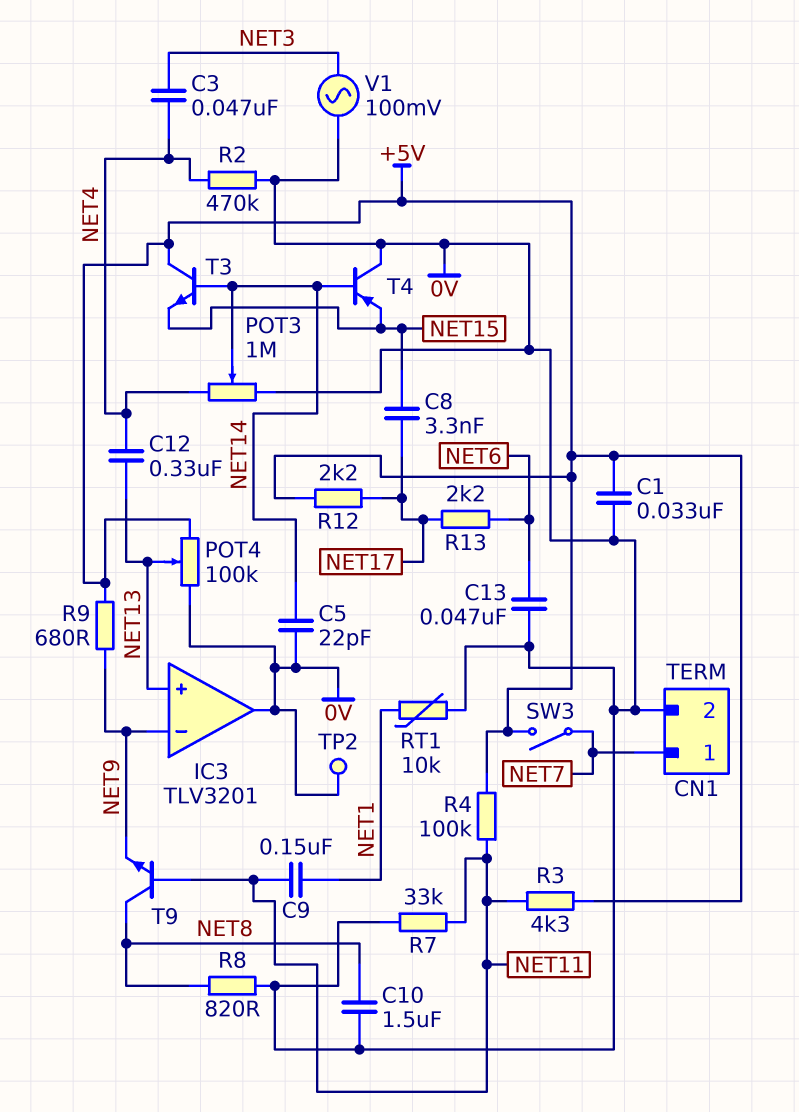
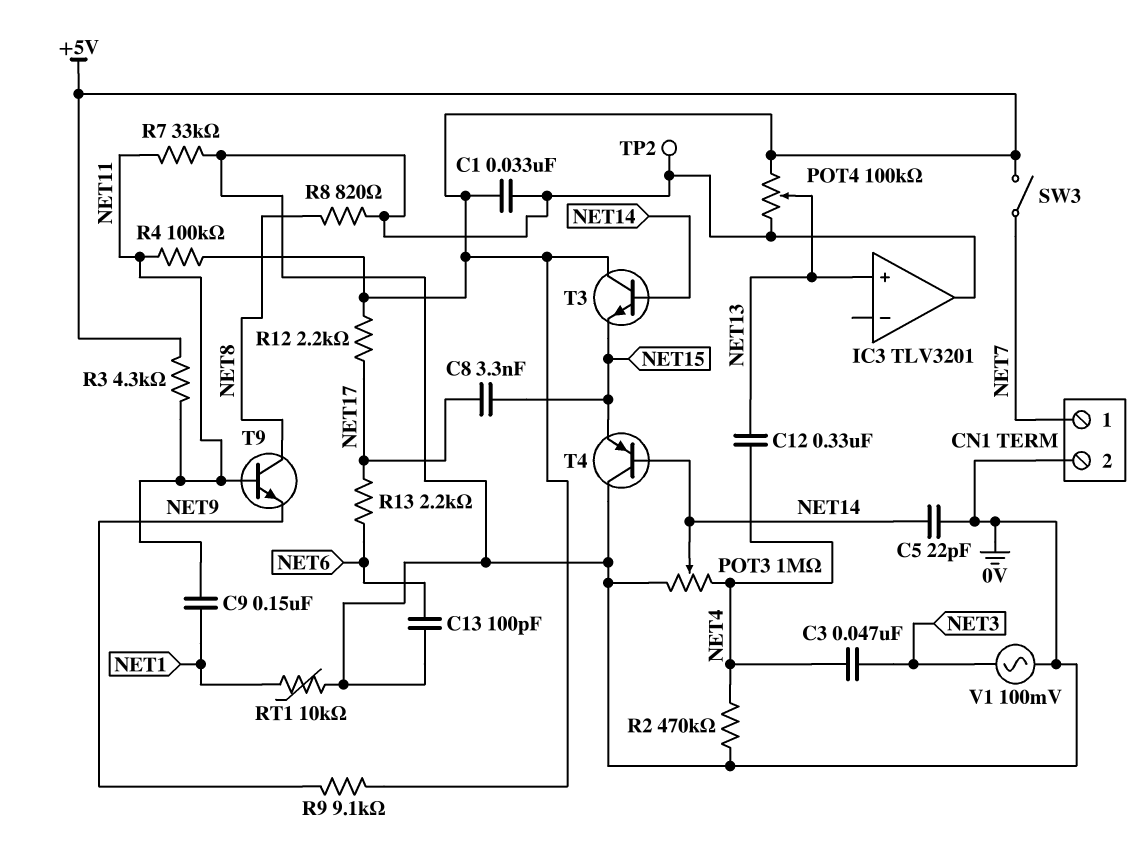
C10: 1.5uF (0V, NET8) -> none
C13: 47nF (0V, NET6) -> 100pF (0V, NET6)
IC3 pin in-: NET9 -> none
R9: 680 (+5V, NET9) -> 9.1k (+5V, NET9)

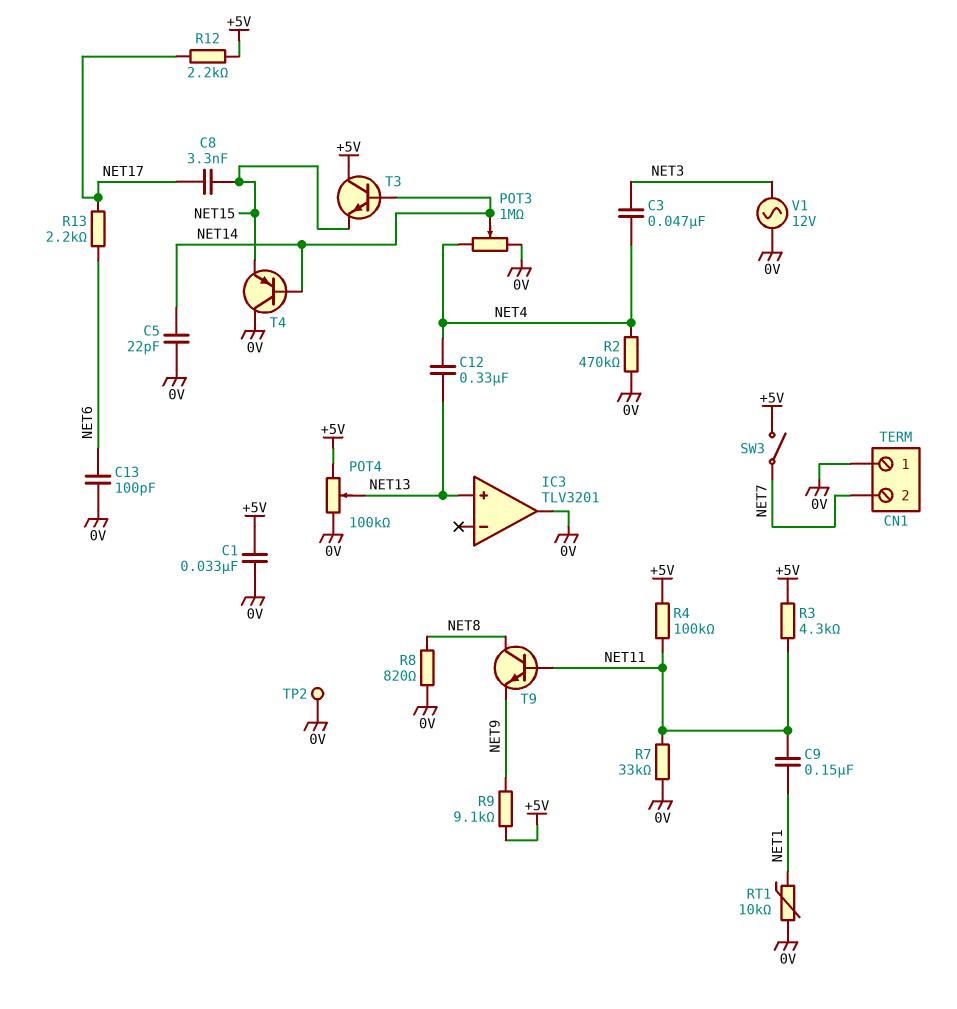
CN1 pin 1: NET7 -> 0V
CN1 pin 2: 0V -> NET7
V1: AC 100mV (0V, NET3) -> AC 12V (0V, NET3)

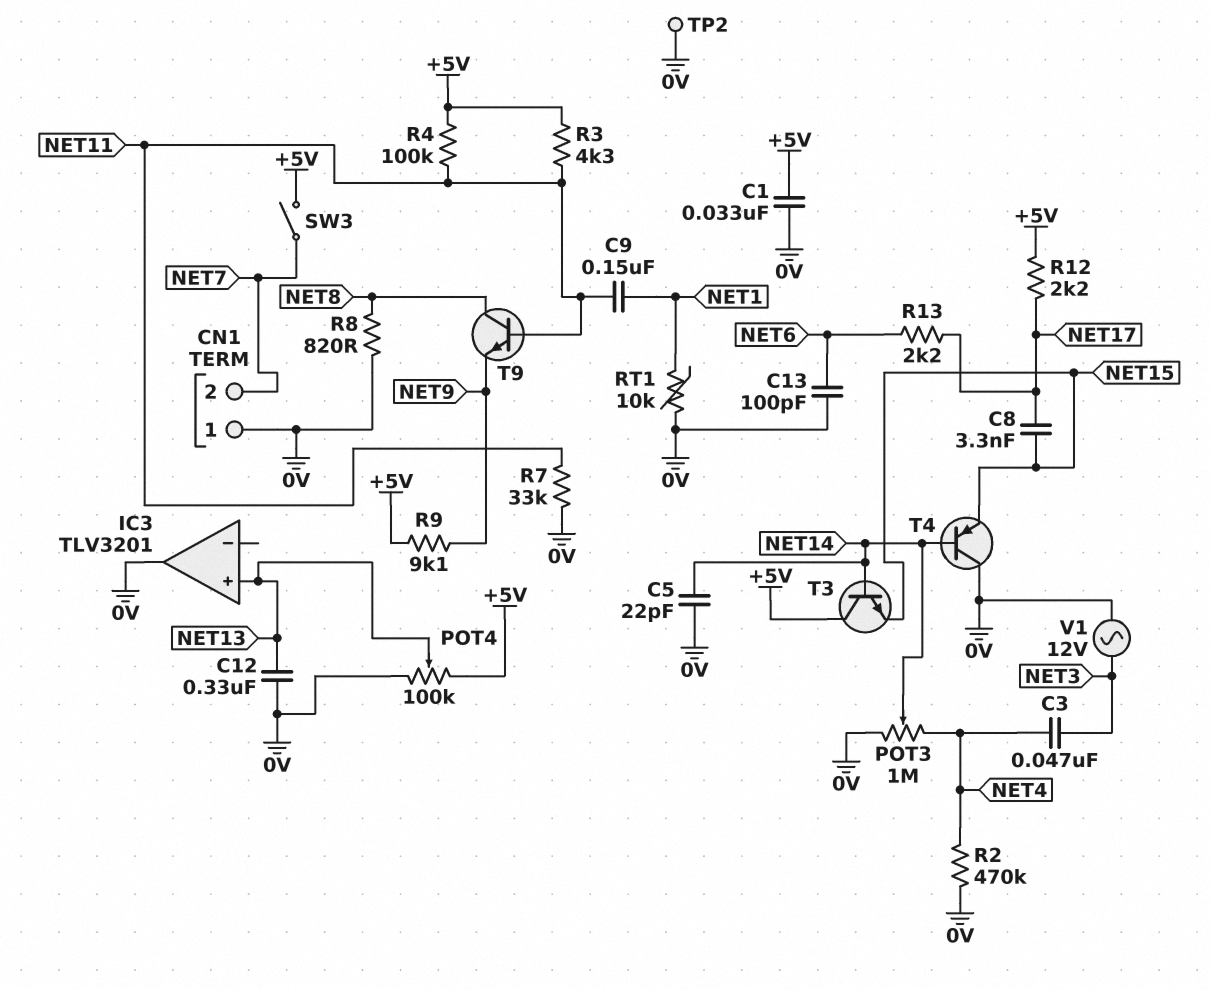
C12: 330nF (NET4, NET13) -> 330nF (0V, NET13)

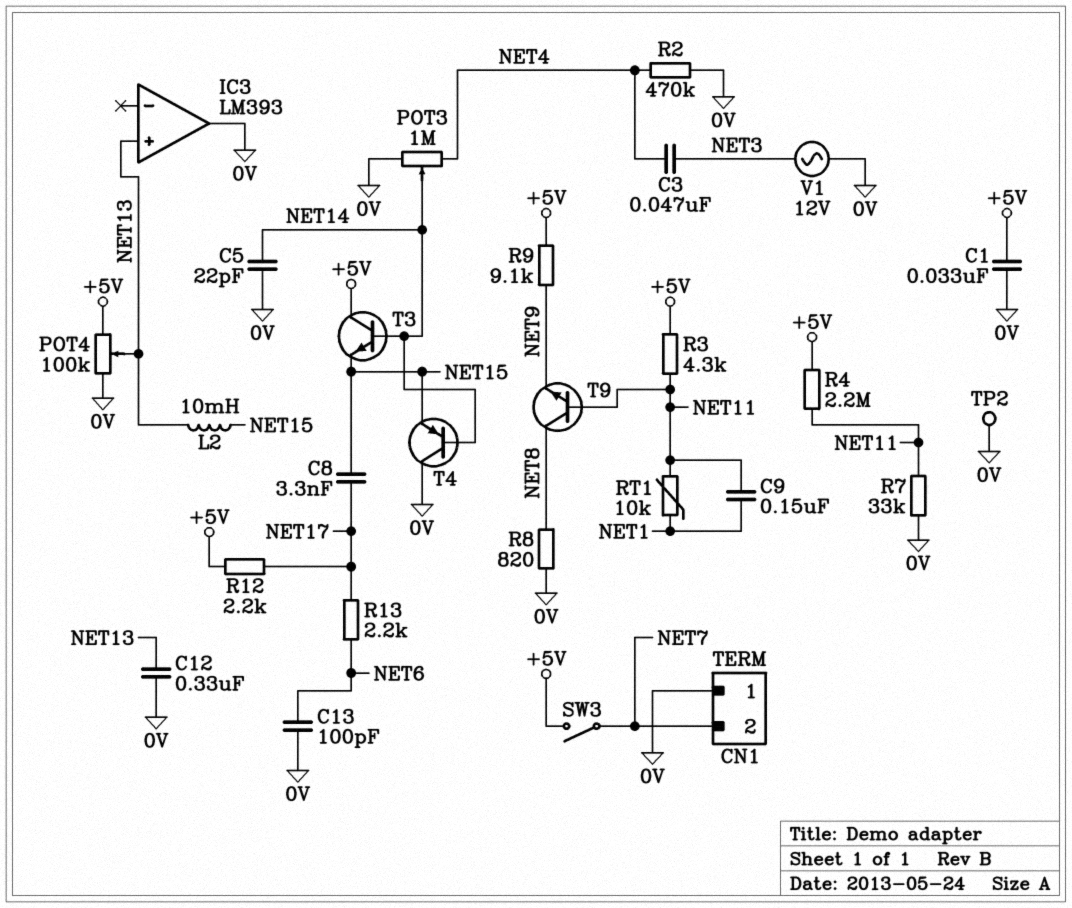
IC3: TLV3201 -> LM393
L2: none -> 10mH (NET13, NET15)
R4: 100k (+5V, NET11) -> 2.2M (+5V, NET11)
RT1: 10k (0V, NET1) -> 10k (NET1, NET11)

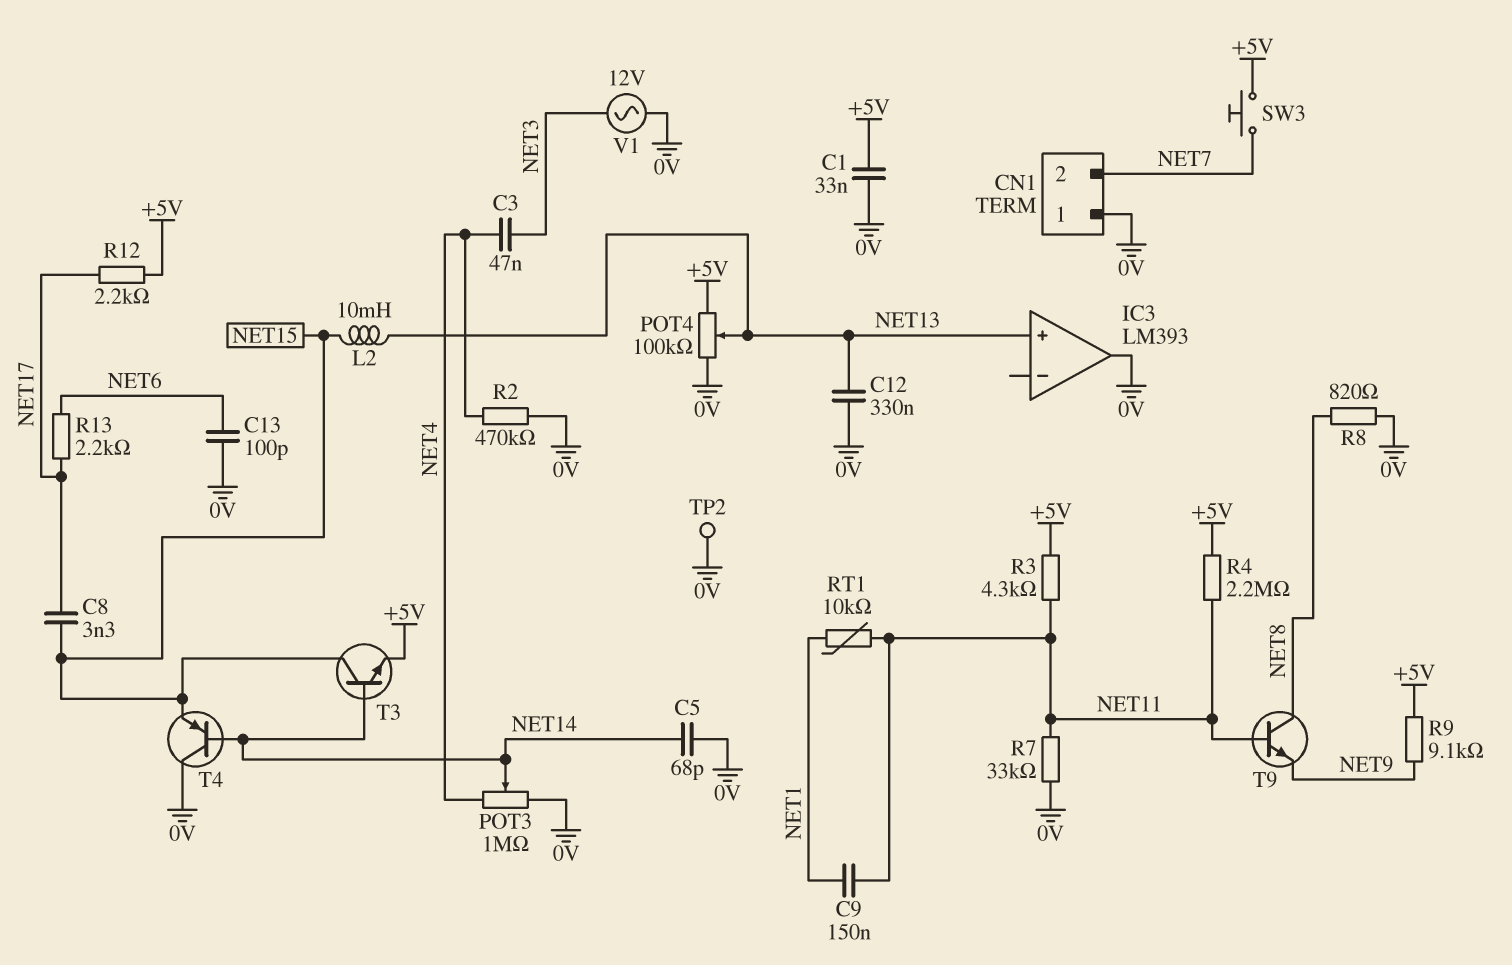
C5: 22pF (0V, NET14) -> 68pF (0V, NET14)
SW3: switch (+5V, NET7) -> button (+5V, NET7)
T3: NPN (B NET14, C +5V, E NET15) -> NPN (B NET14, C NET15, E +5V)

